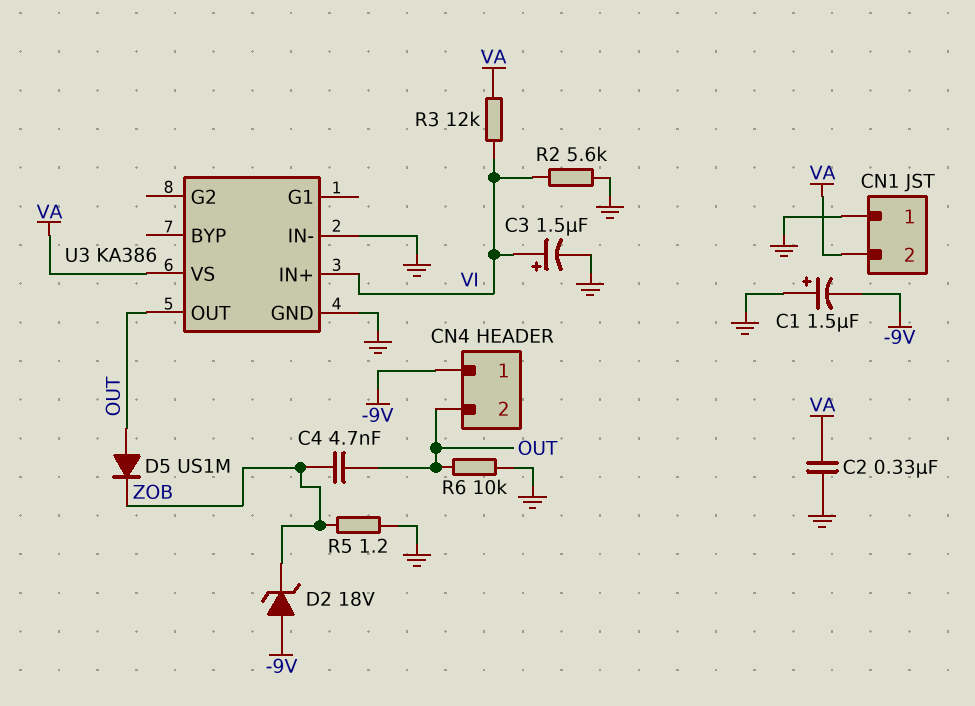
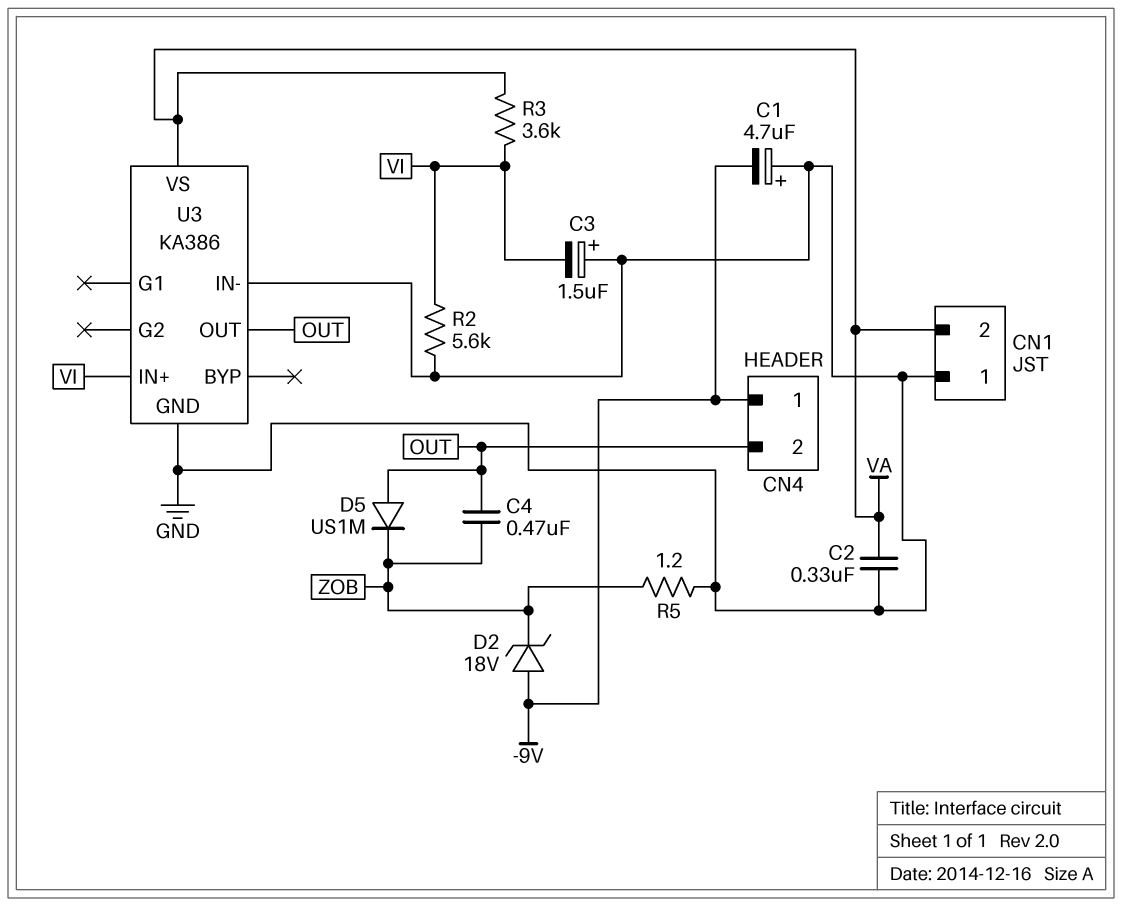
C1: 1.5uF (plus GND, minus -9V) -> 4.7uF (plus GND, minus -9V)
C3: 1.5uF (plus VI, minus GND) -> 1.5uF (plus GND, minus VI)
C4: 4.7nF (OUT, ZOB) -> 470nF (OUT, ZOB)
R3: 12k (VA, VI) -> 3.6k (VA, VI)
R6: 10k (GND, OUT) -> none

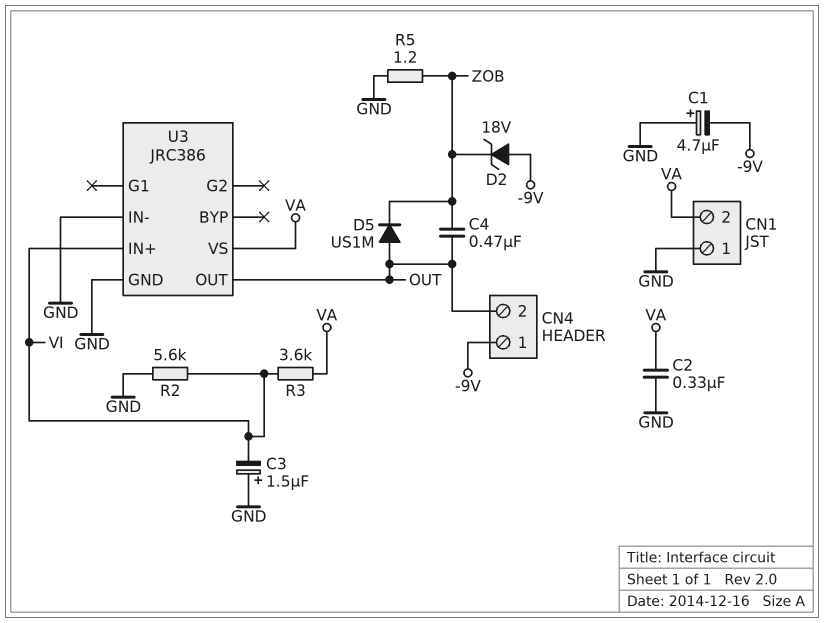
U3: KA386 -> JRC386

